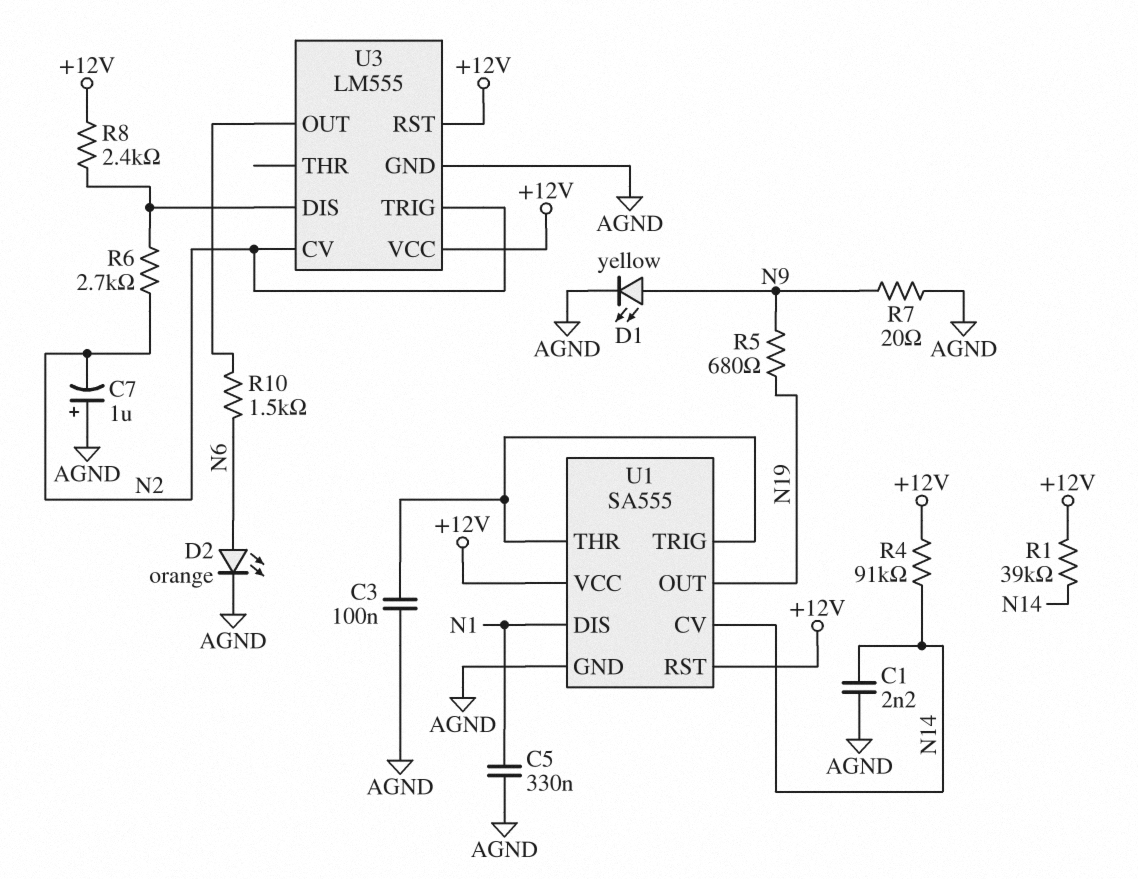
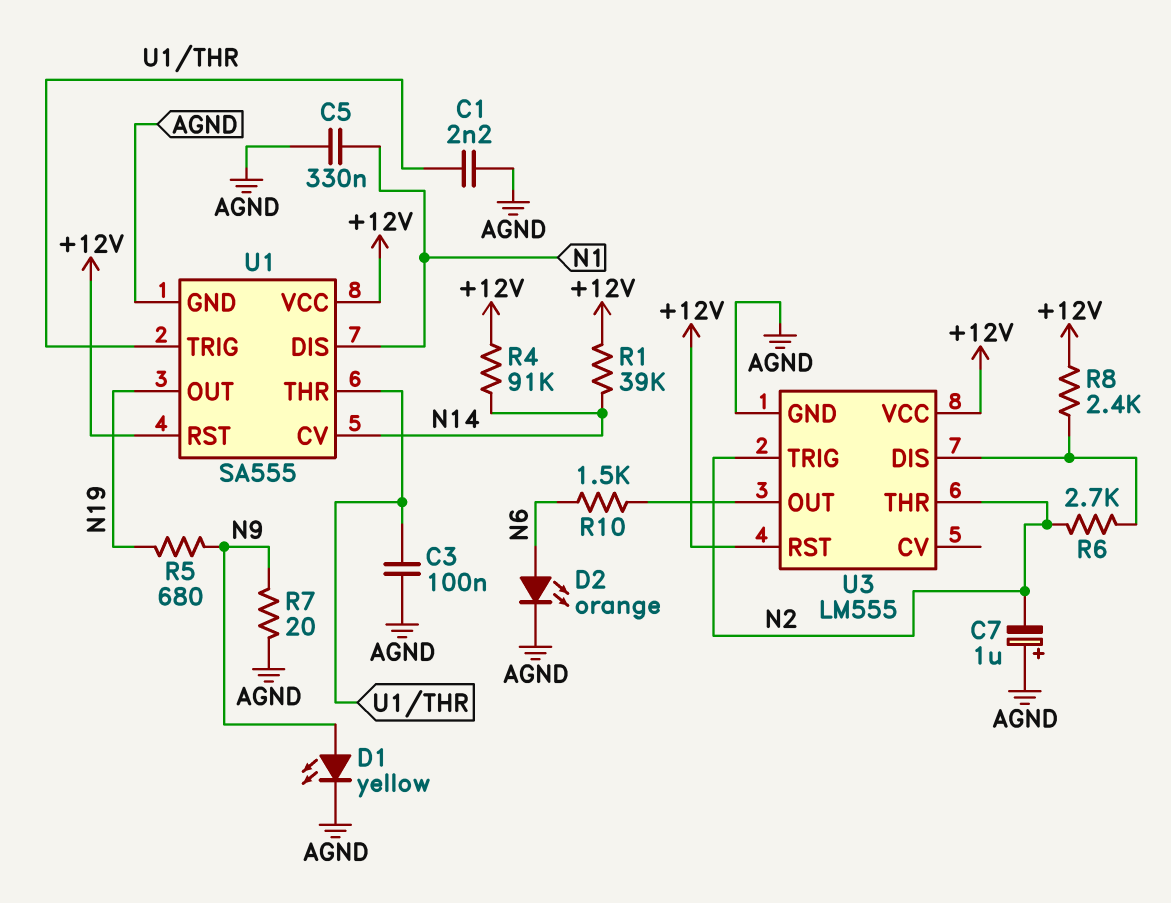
C1: 2.2nF (AGND, N14) -> 2.2nF (AGND, U1/THR)
U3 pin CV: N2 -> none
U3 pin THR: none -> N2

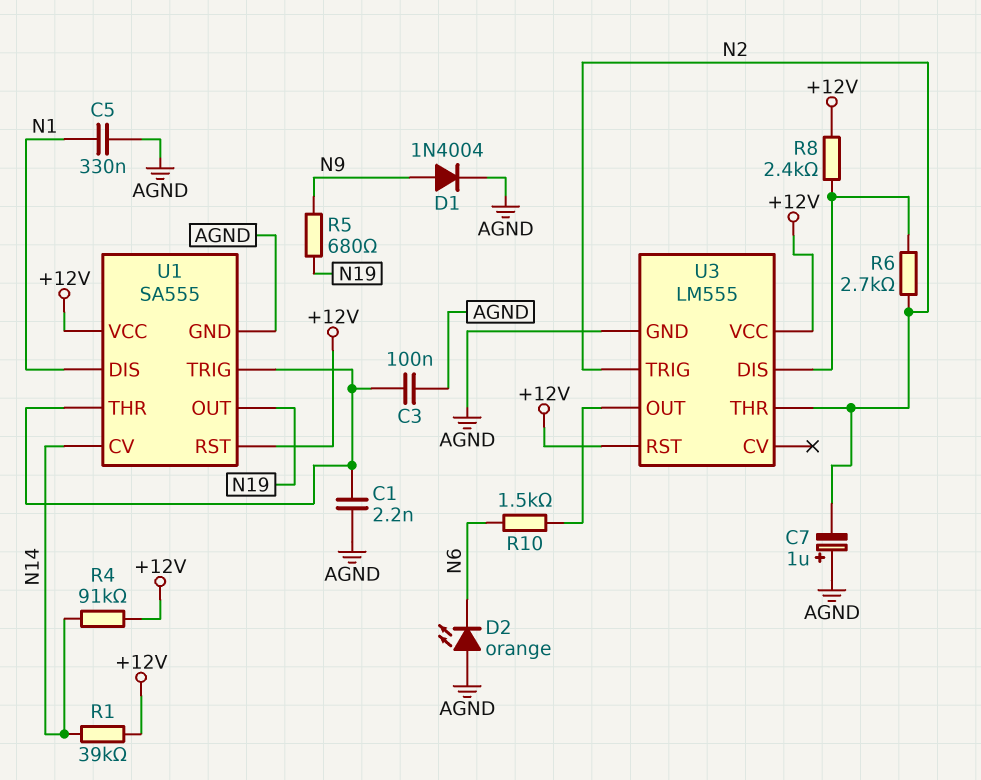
D1: LED yellow (A N9, K AGND) -> diode 1N4004 (A N9, K AGND)
D2: LED orange (A N6, K AGND) -> LED orange (A AGND, K N6)
R7: 20 (AGND, N9) -> none

